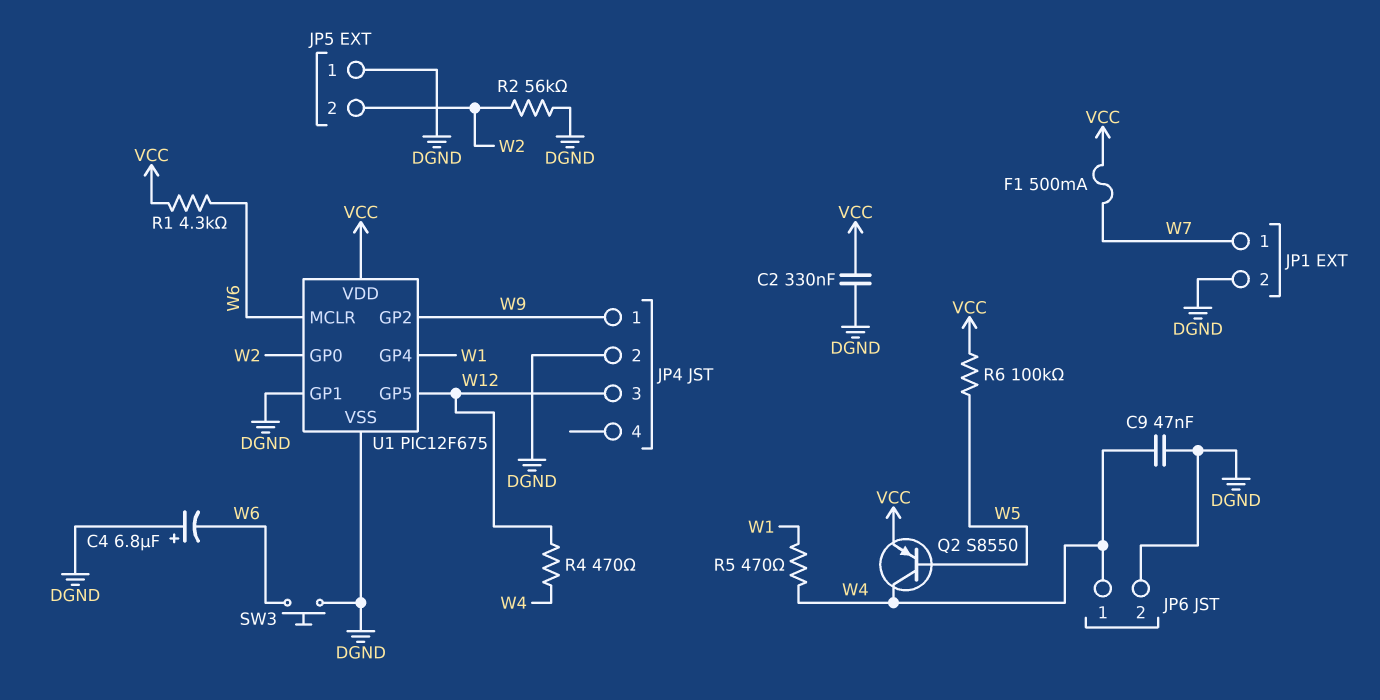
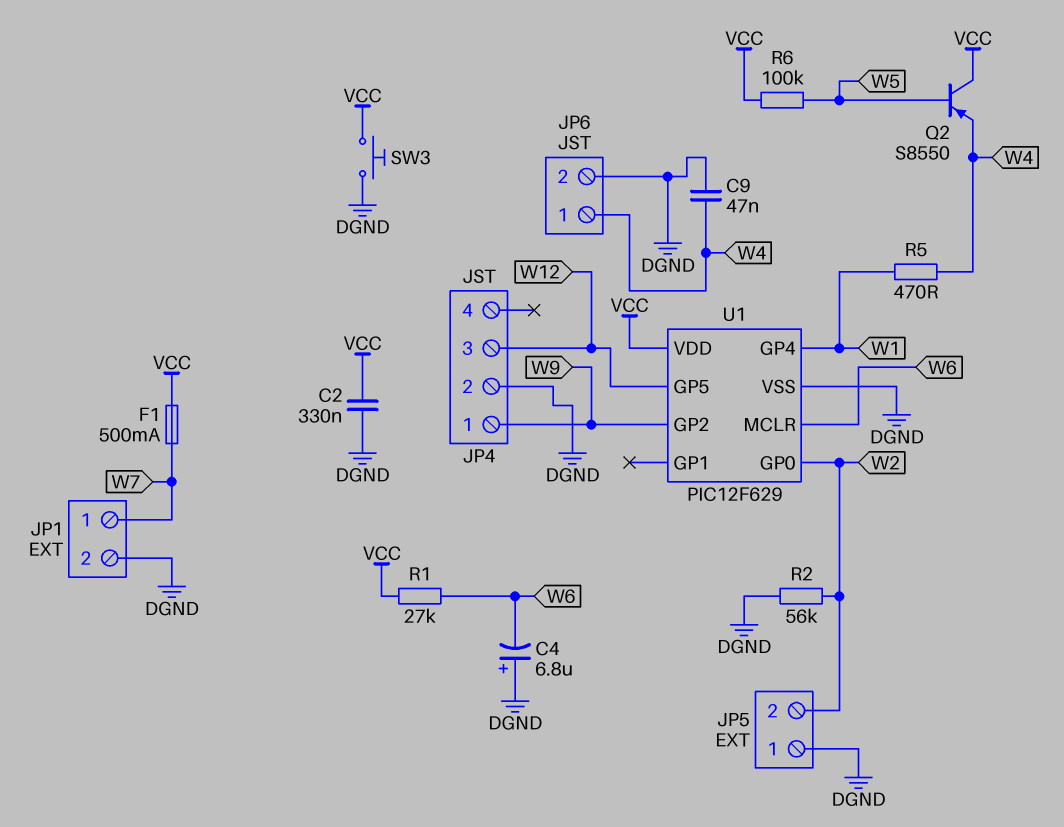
Q2: PNP S8550 (B W5, C W4, E VCC) -> PNP S8550 (B W5, C VCC, E W4)
R1: 4.3k (VCC, W6) -> 27k (VCC, W6)
R4: 470 (W4, W12) -> none
SW3: button (DGND, W6) -> button (DGND, VCC)
U1: PIC12F675 -> PIC12F629
U1 pin GP1: DGND -> none

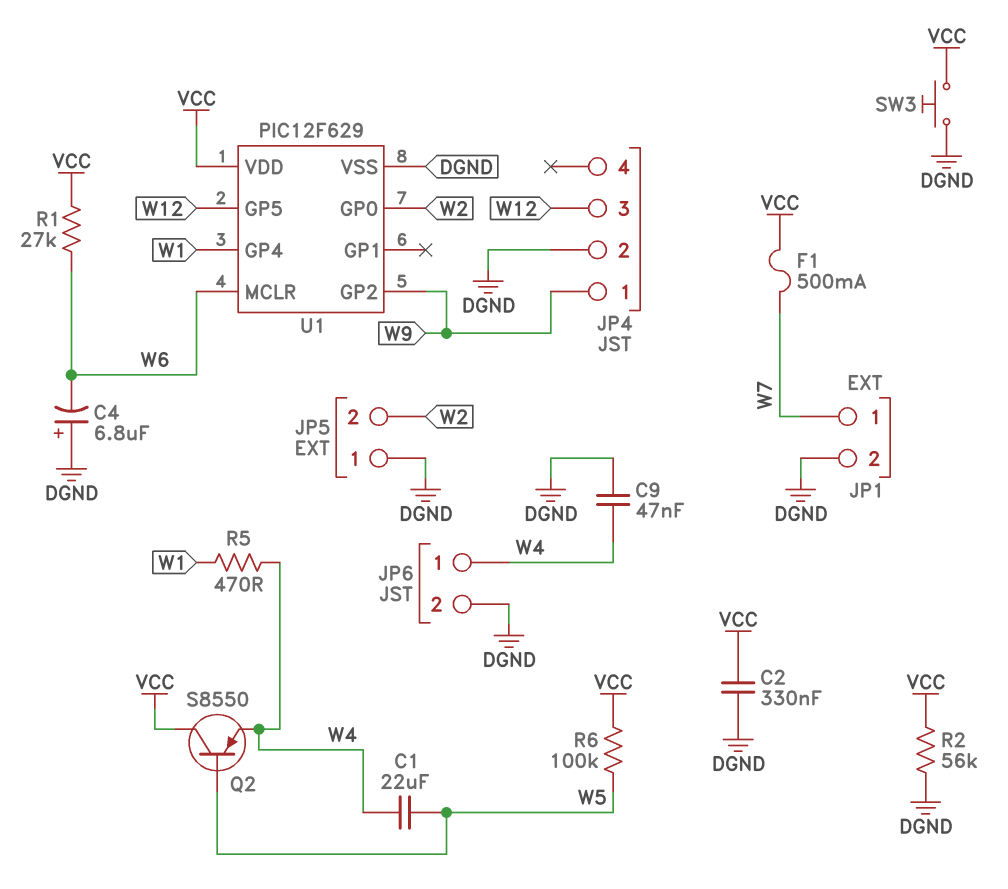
C1: none -> 22uF (W4, W5)
R2: 56k (DGND, W2) -> 56k (DGND, VCC)

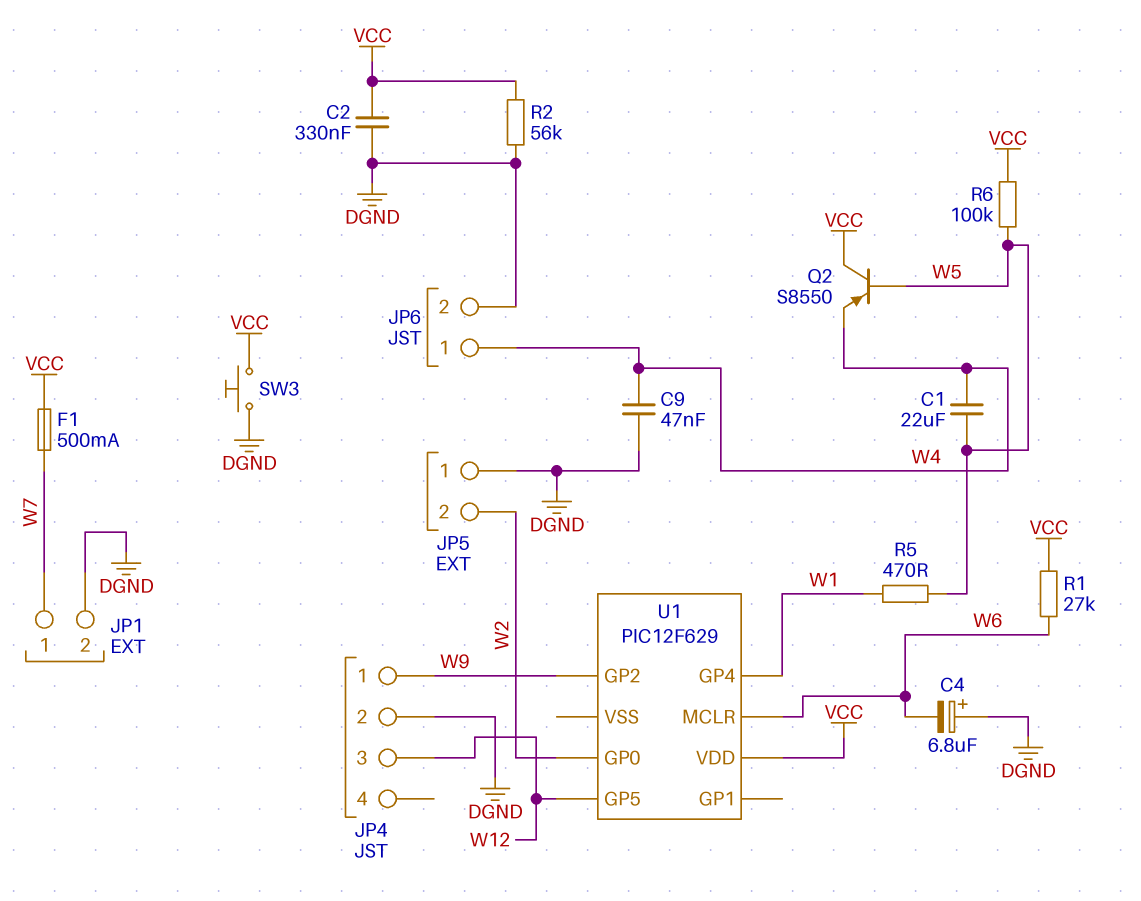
R5: 470 (W1, W4) -> 470 (W1, W5)
U1 pin VSS: DGND -> none

